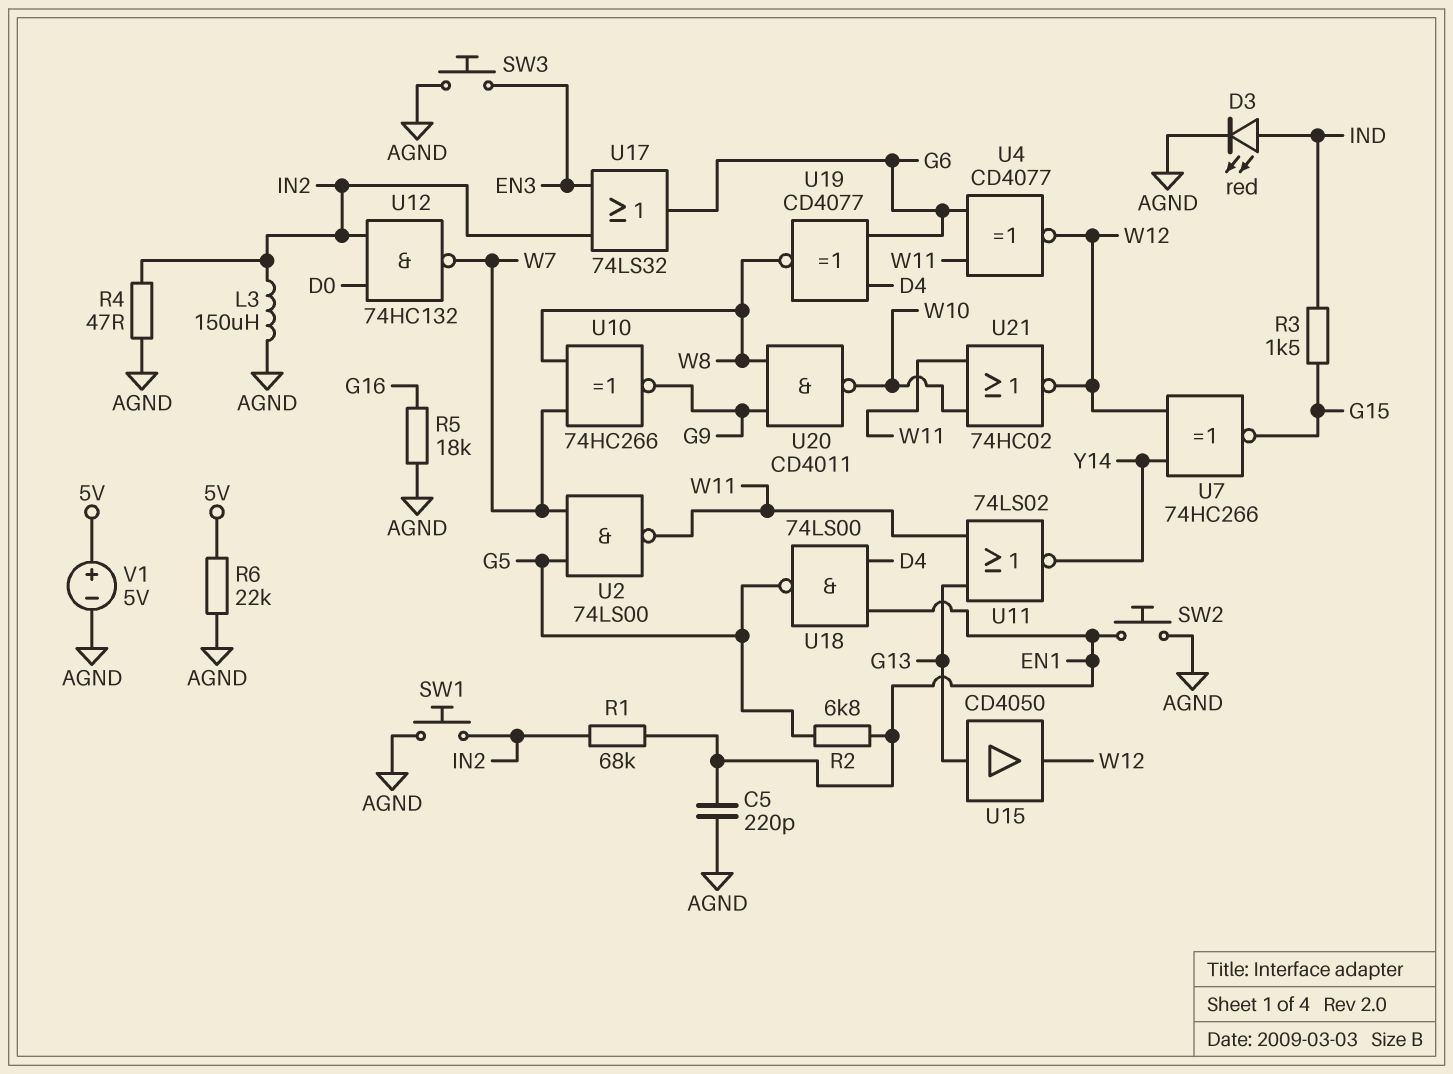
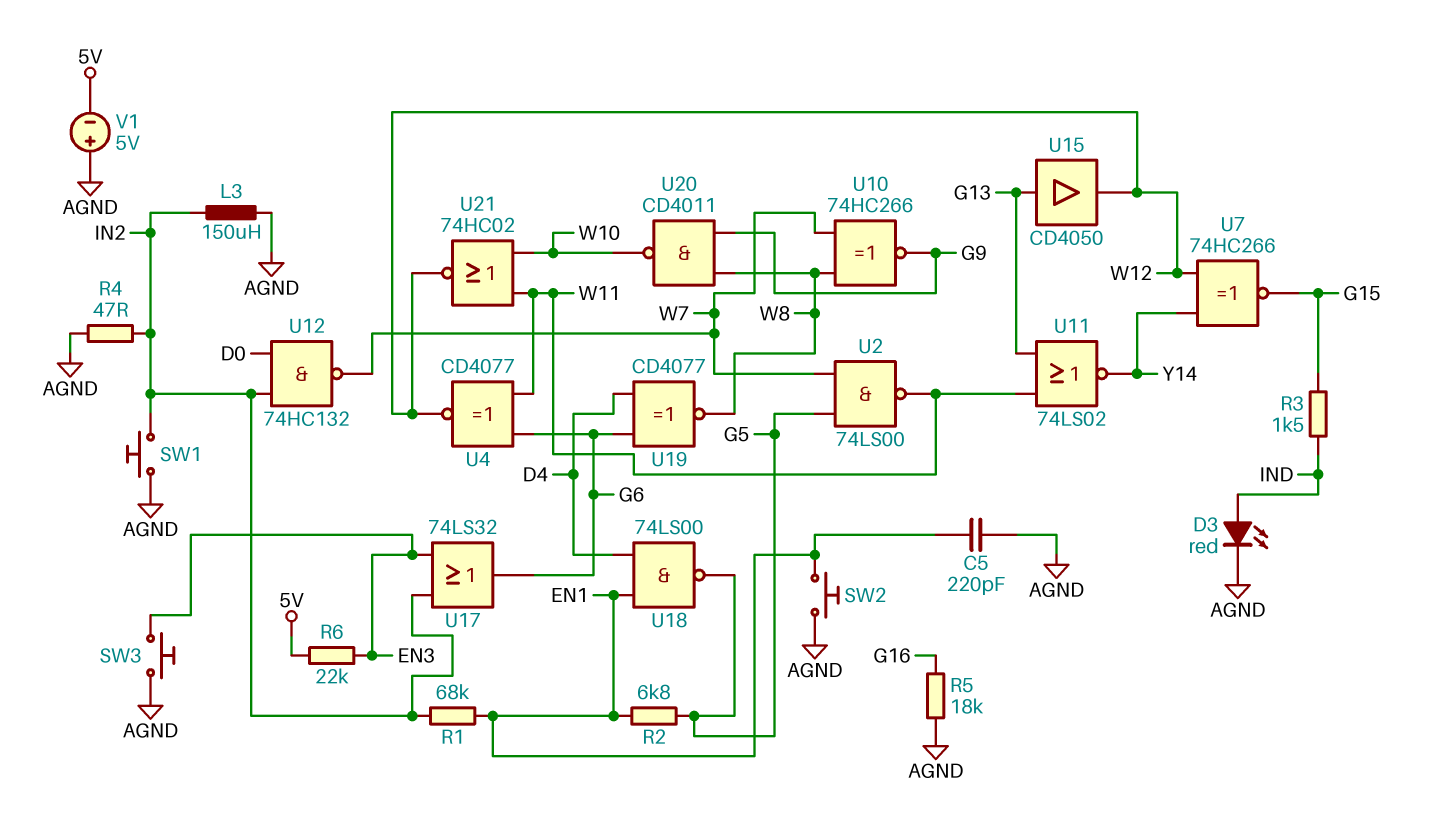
R6: 22k (5V, AGND) -> 22k (5V, EN3)
V1: 5V (plus 5V, minus AGND) -> 5V (plus AGND, minus 5V)

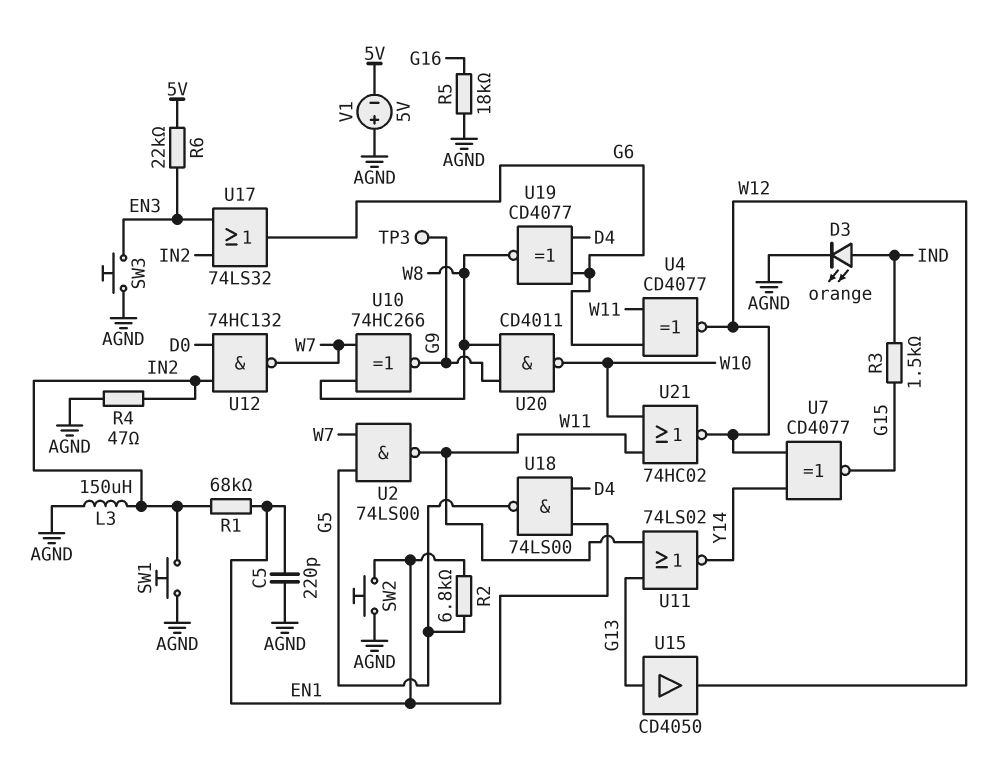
D3: LED red (A IND, K AGND) -> LED orange (A IND, K AGND)
TP3: none -> test point (G9)
U7: XNOR 74HC266 (in W12, in Y14, out G15) -> XNOR CD4077 (in W12, in Y14, out G15)

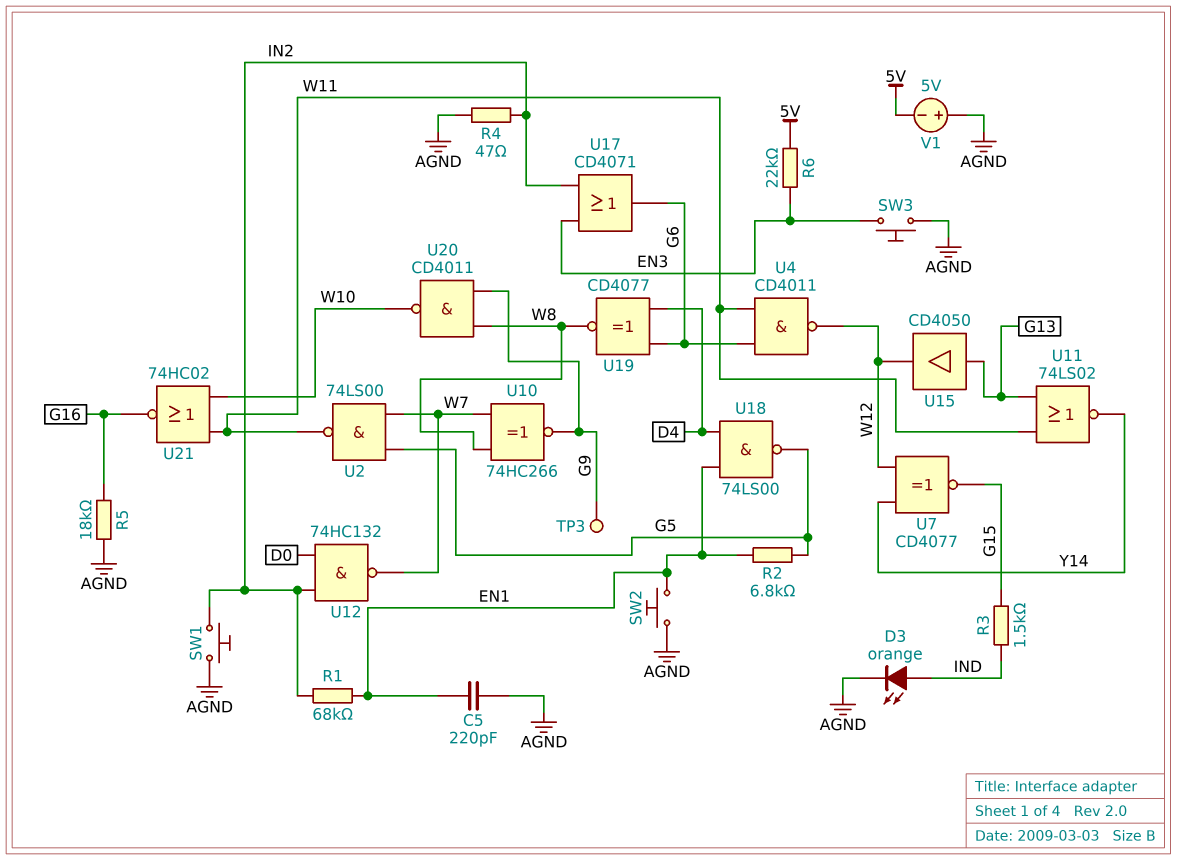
L3: 150uH (AGND, IN2) -> none
U4: XNOR CD4077 (in G6, in W11, out W12) -> NAND CD4011 (in G6, in W11, out W12)
U17: OR 74LS32 (in EN3, in IN2, out G6) -> OR CD4071 (in EN3, in IN2, out G6)
U21: NOR 74HC02 (in W10, in W11, out W12) -> NOR 74HC02 (in W10, in W11, out G16)

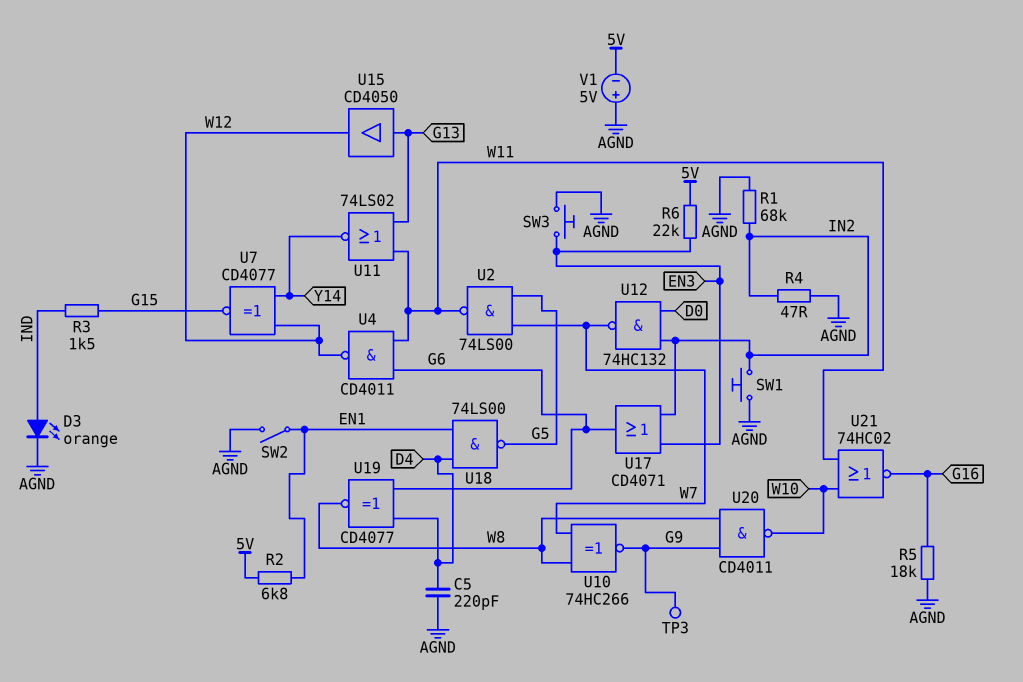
C5: 220pF (AGND, EN1) -> 220pF (AGND, D4)
R1: 68k (EN1, IN2) -> 68k (AGND, IN2)
R2: 6.8k (EN1, G5) -> 6.8k (5V, EN1)
SW2: button (AGND, EN1) -> switch (AGND, EN1)

